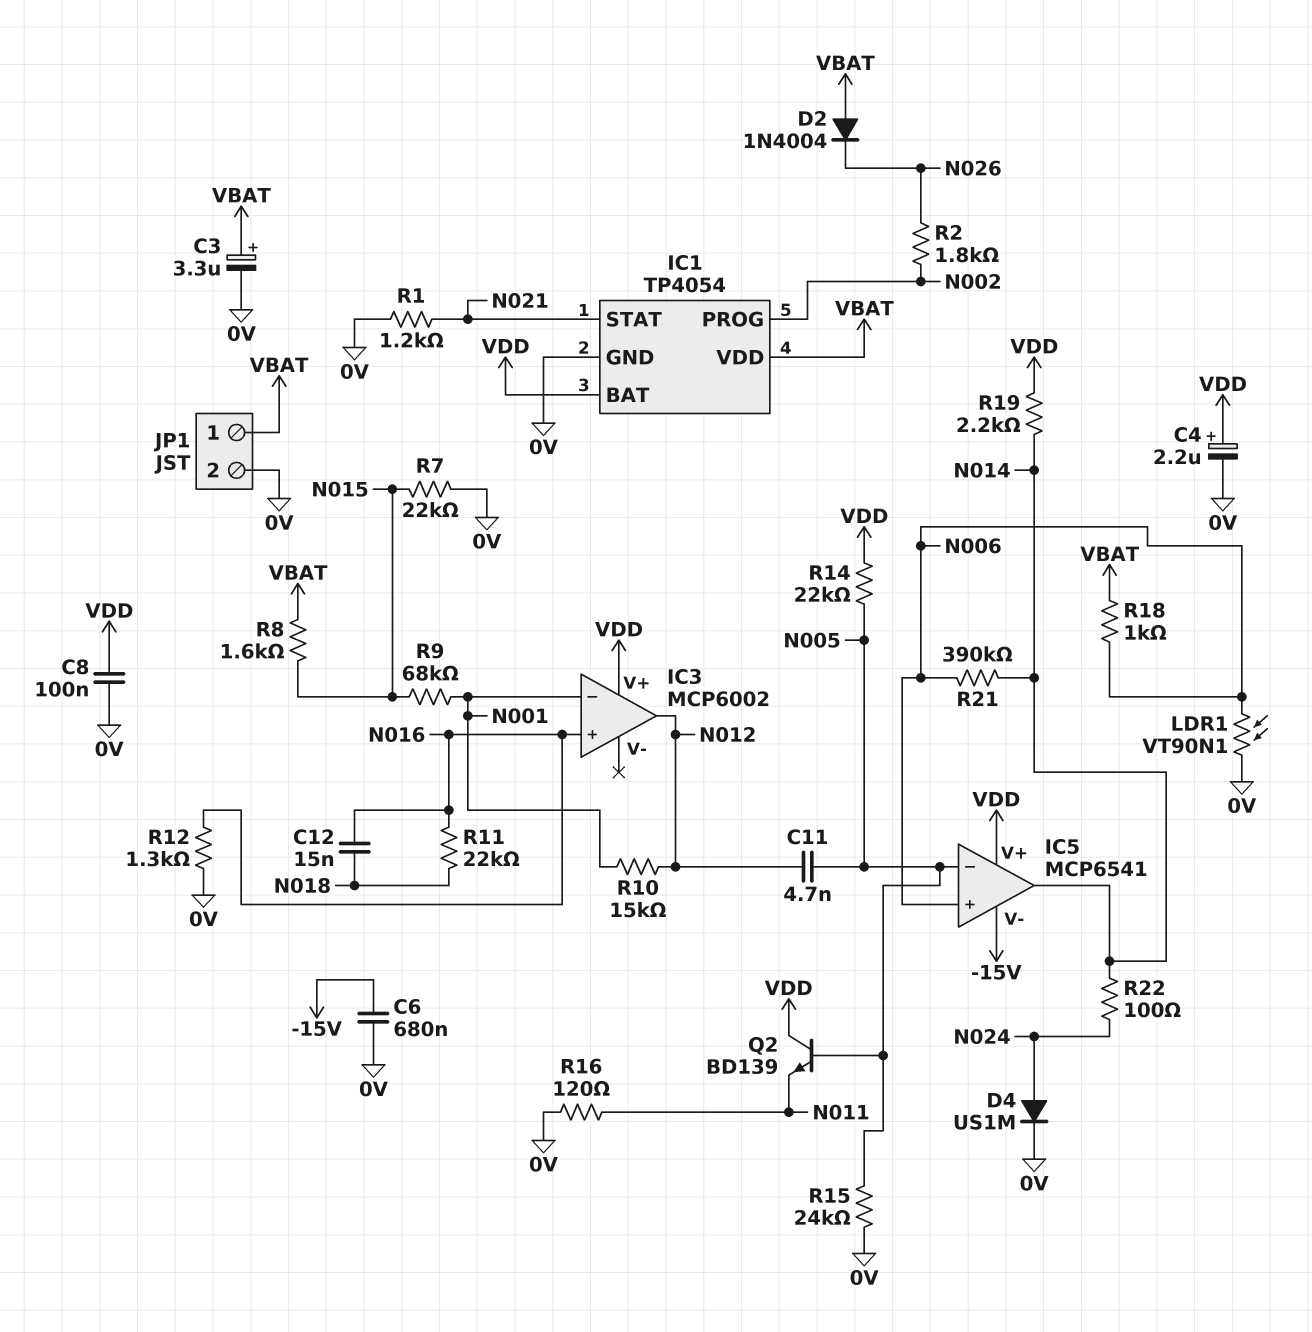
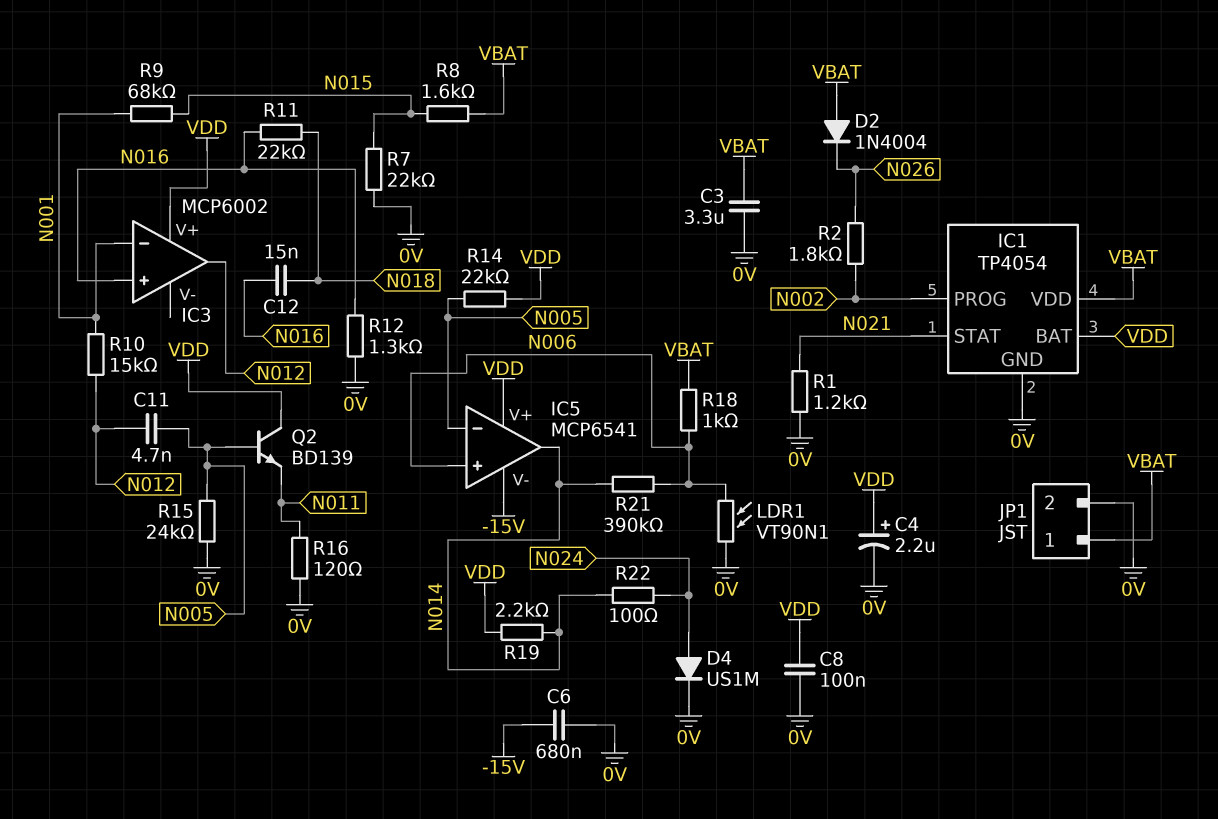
C3: 3.3uF (plus VBAT, minus 0V) -> 3.3uF (0V, VBAT)

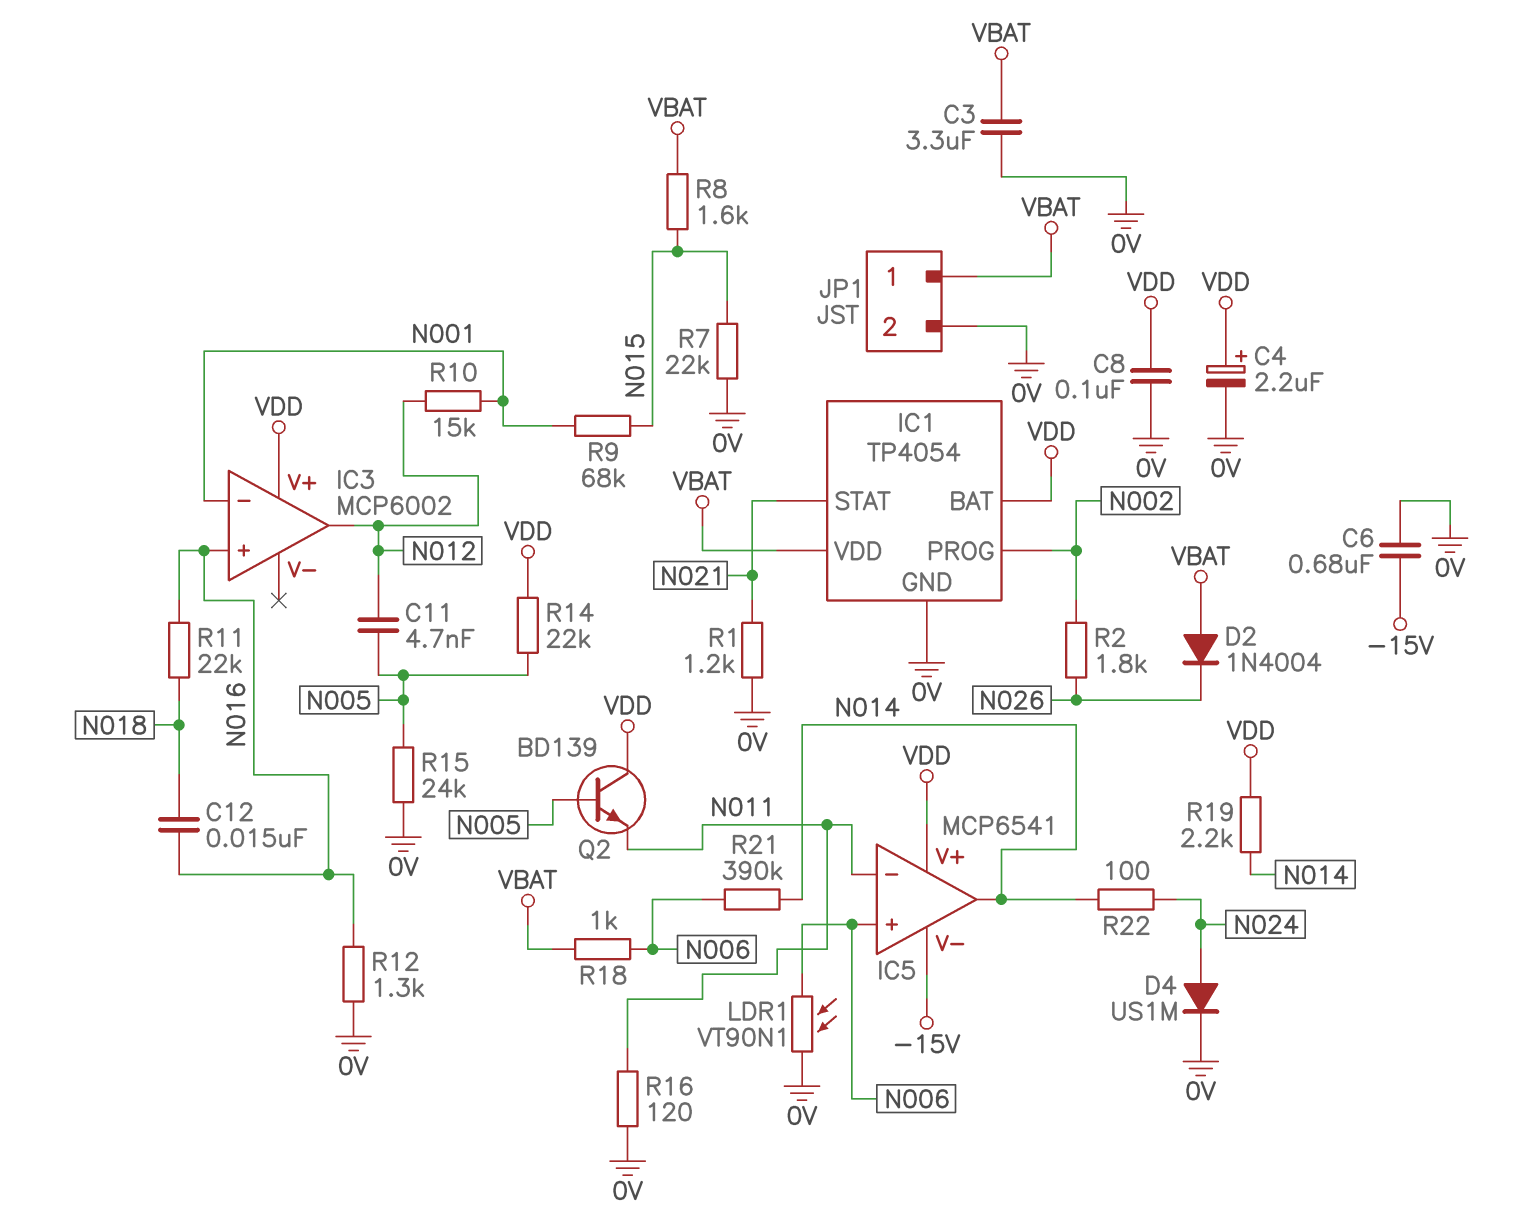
IC5 pin in-: N005 -> N011

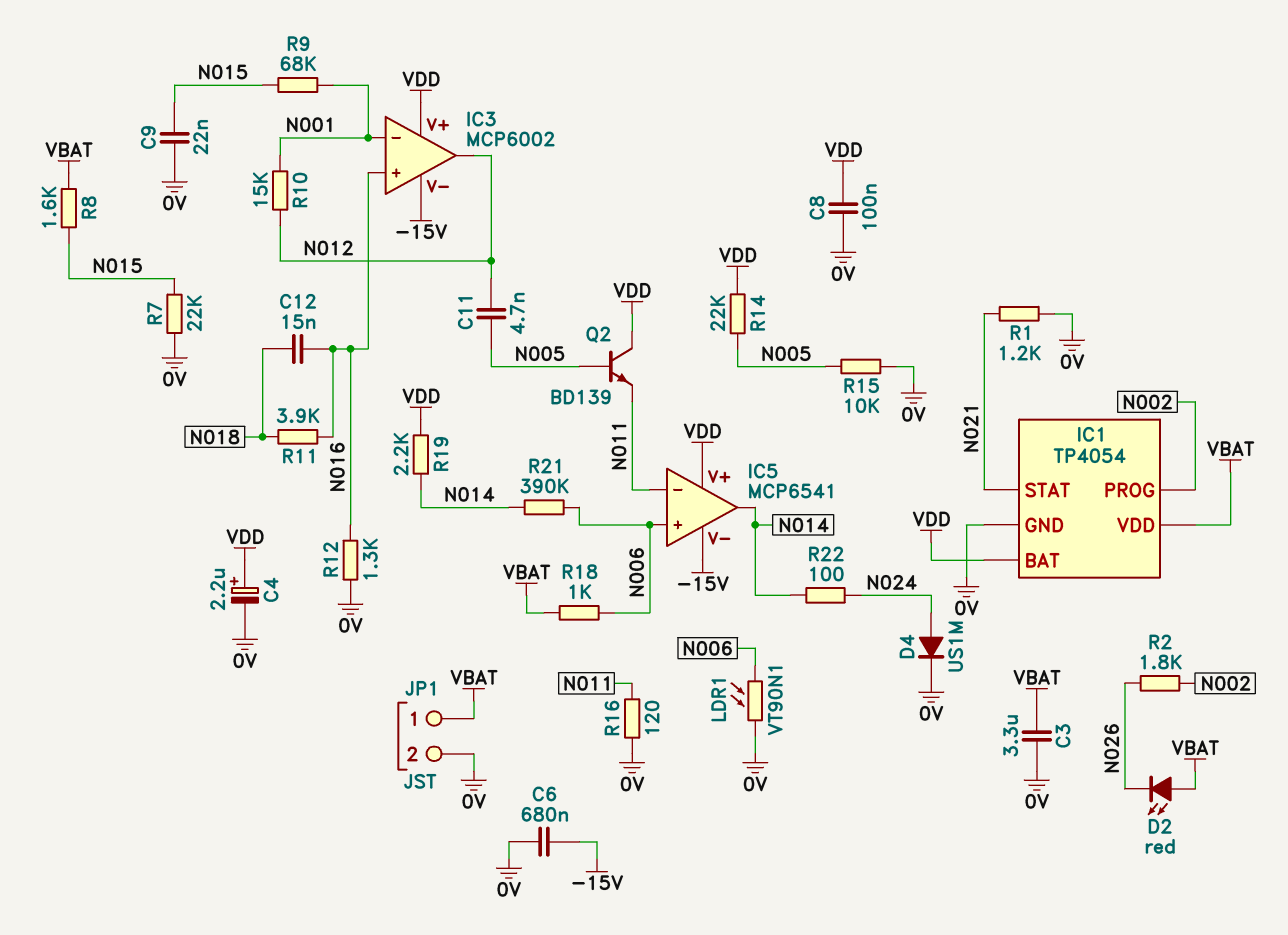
C9: none -> 22nF (0V, N015)
D2: diode 1N4004 (A VBAT, K N026) -> LED red (A VBAT, K N026)
IC3 pin V-: none -> -15V
R11: 22k (N016, N018) -> 3.9k (N016, N018)
R15: 24k (0V, N005) -> 10k (0V, N005)

